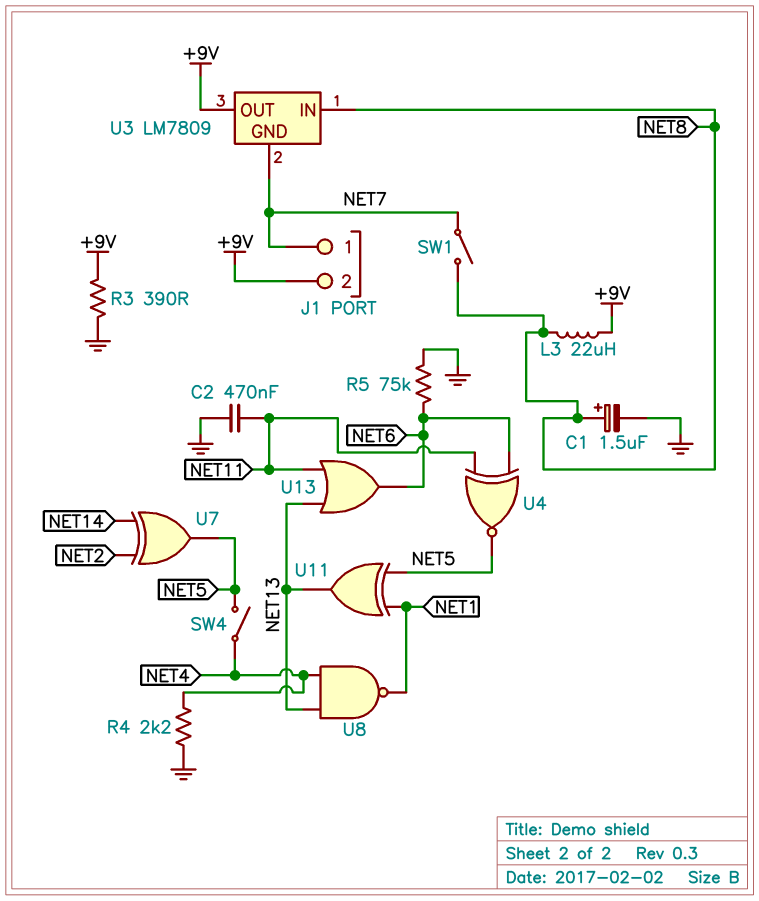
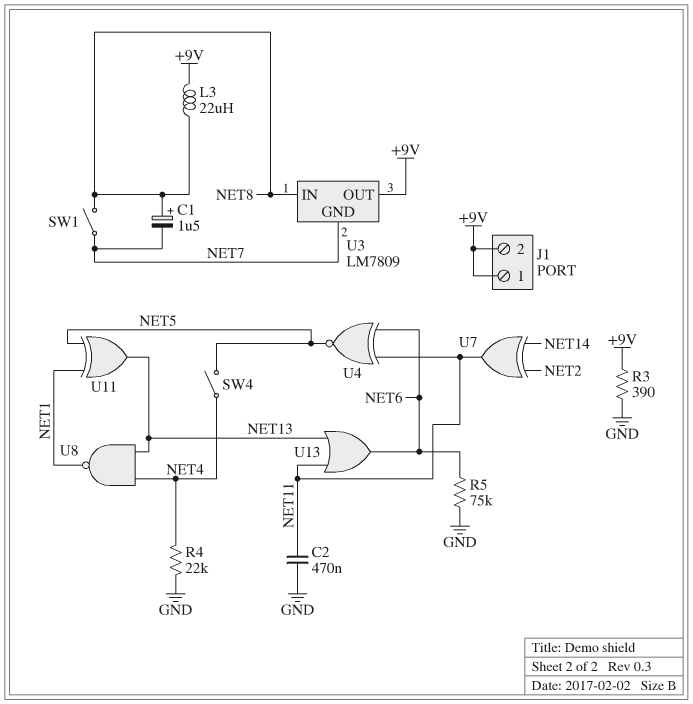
C1: 1.5uF (plus NET8, minus GND) -> 1.5uF (plus NET8, minus NET7)
J1 pin 1: NET7 -> +9V
R4: 2.2k (GND, NET4) -> 22k (GND, NET4)
U7: XOR (in NET2, in NET14, out NET5) -> XOR (in NET2, in NET14, out NET11)

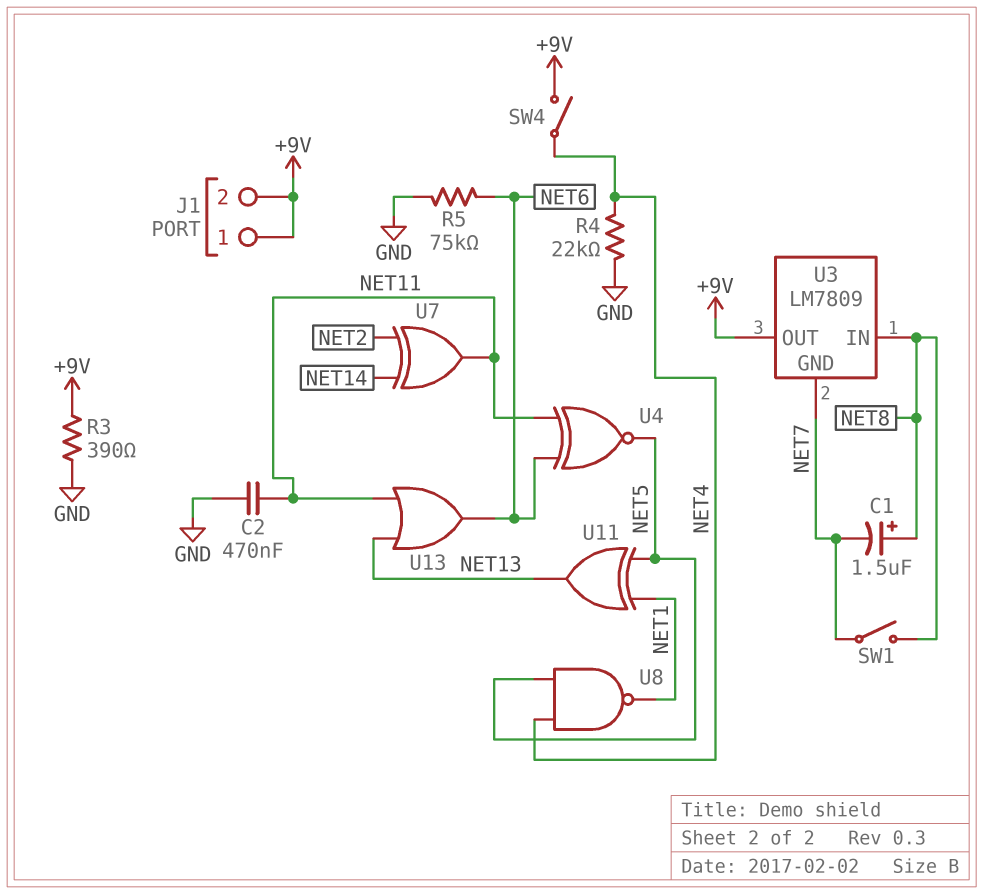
L3: 22uH (+9V, NET8) -> none
SW4: switch (NET4, NET5) -> switch (+9V, NET4)
U8: NAND (in NET4, in NET13, out NET1) -> NAND (in NET4, in NET5, out NET1)

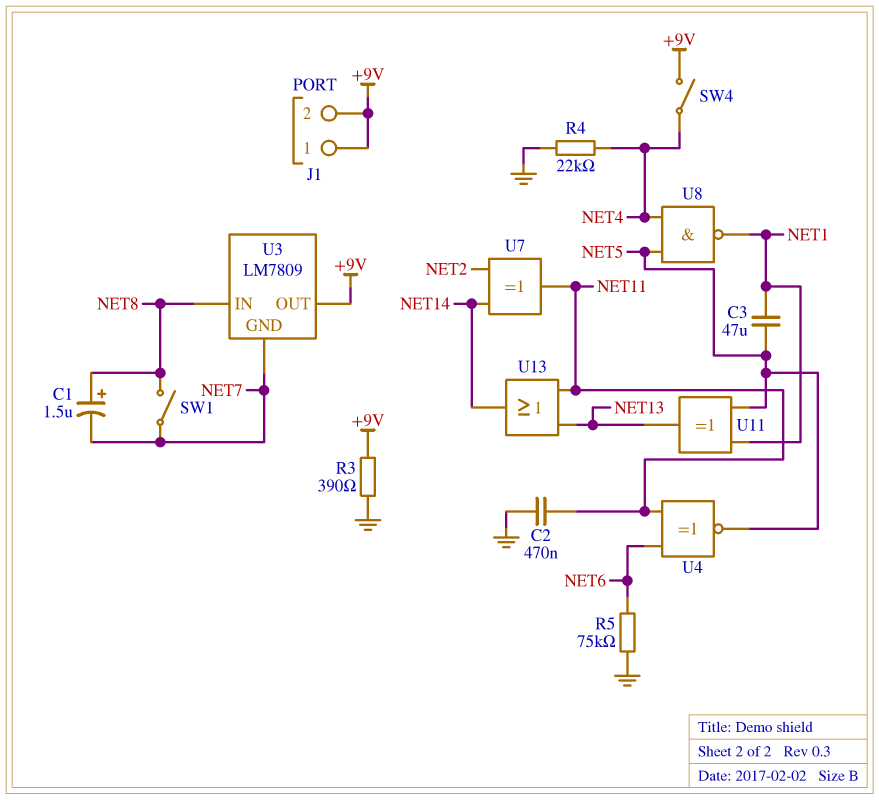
C3: none -> 47uF (NET1, NET5)
U13: OR (in NET11, in NET13, out NET6) -> OR (in NET11, in NET13, out NET14)

